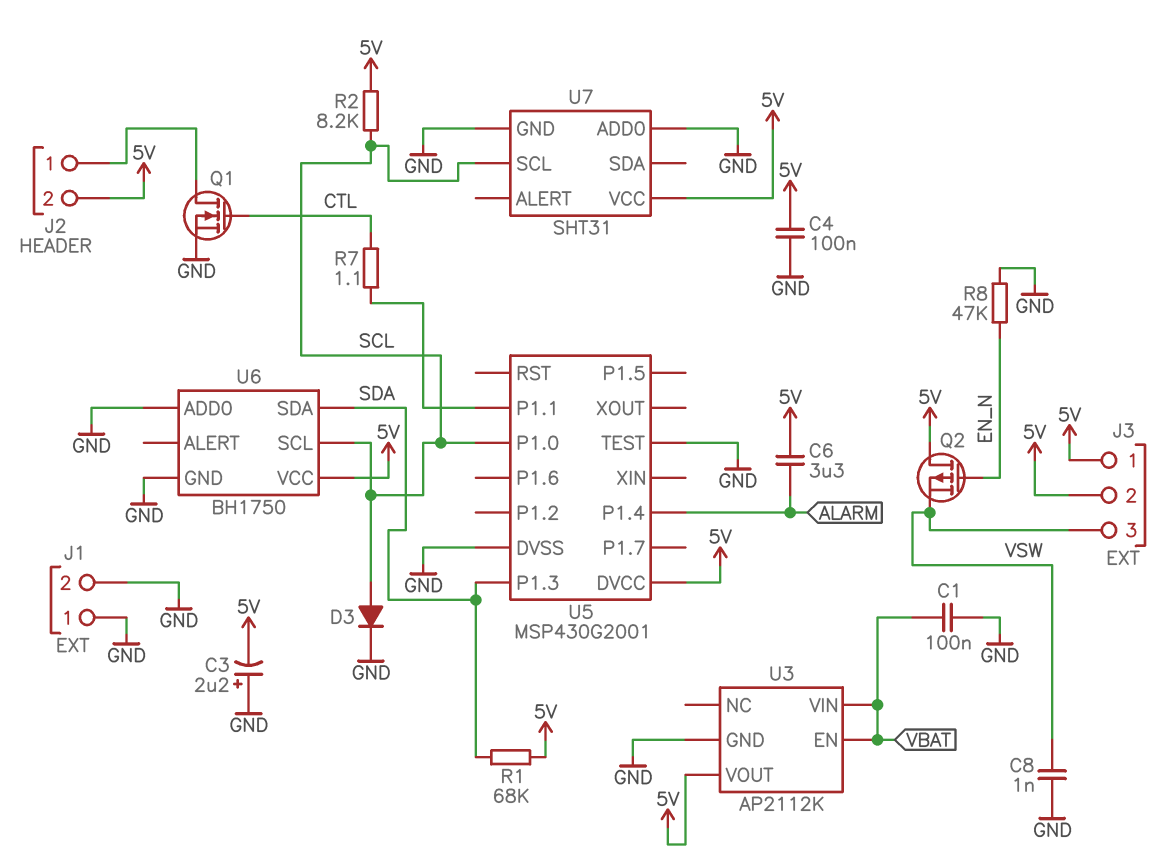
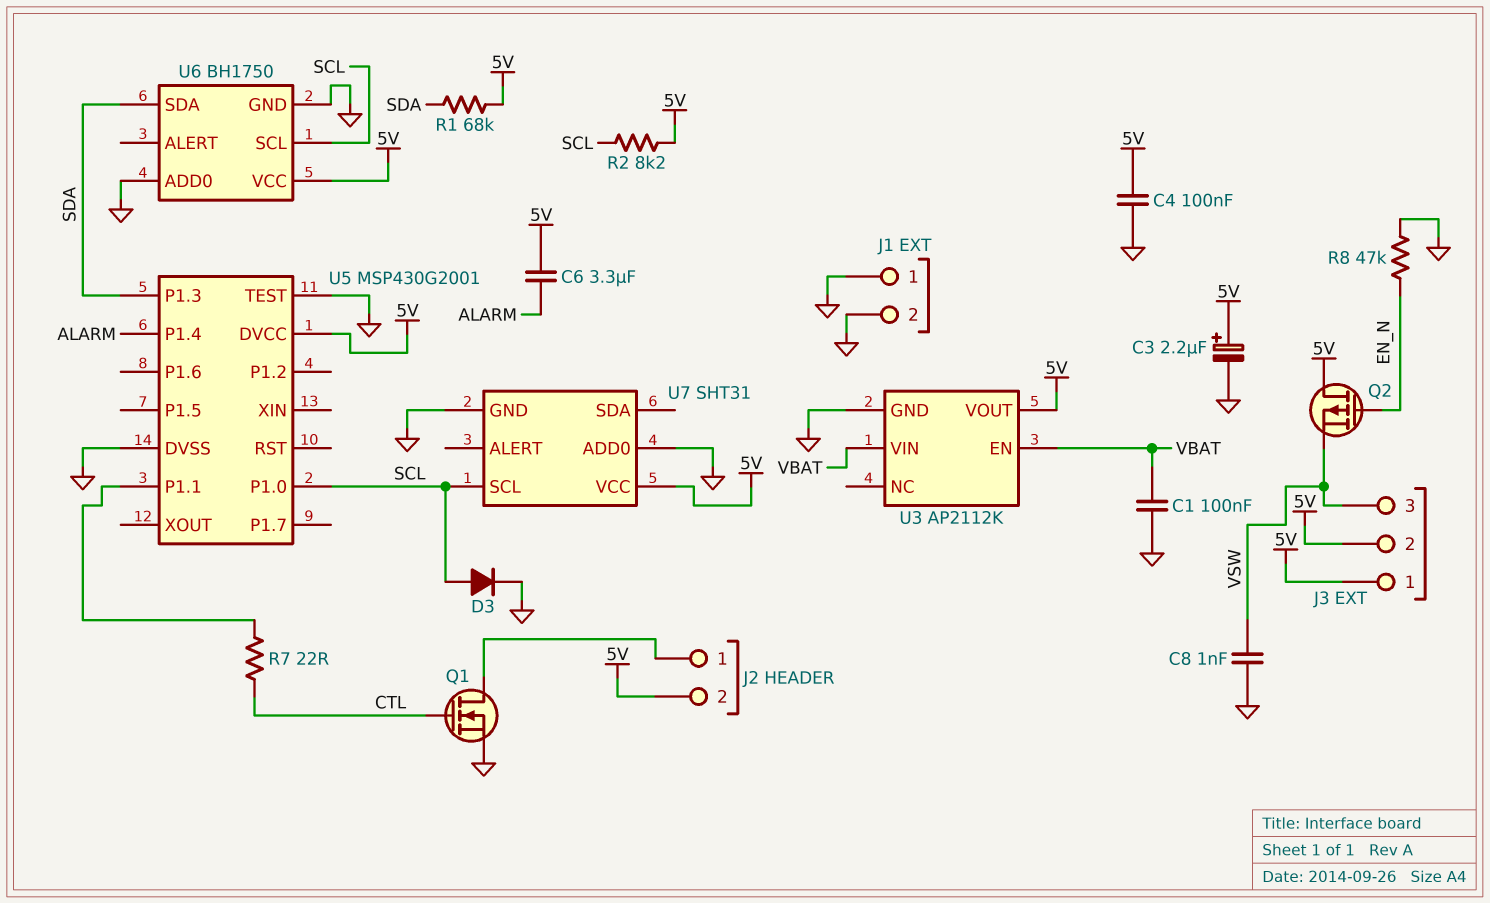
C3: 2.2uF (plus GND, minus 5V) -> 2.2uF (plus 5V, minus GND)
R7: 1.1 (CTL, U5/P1.1) -> 22 (CTL, U5/P1.1)

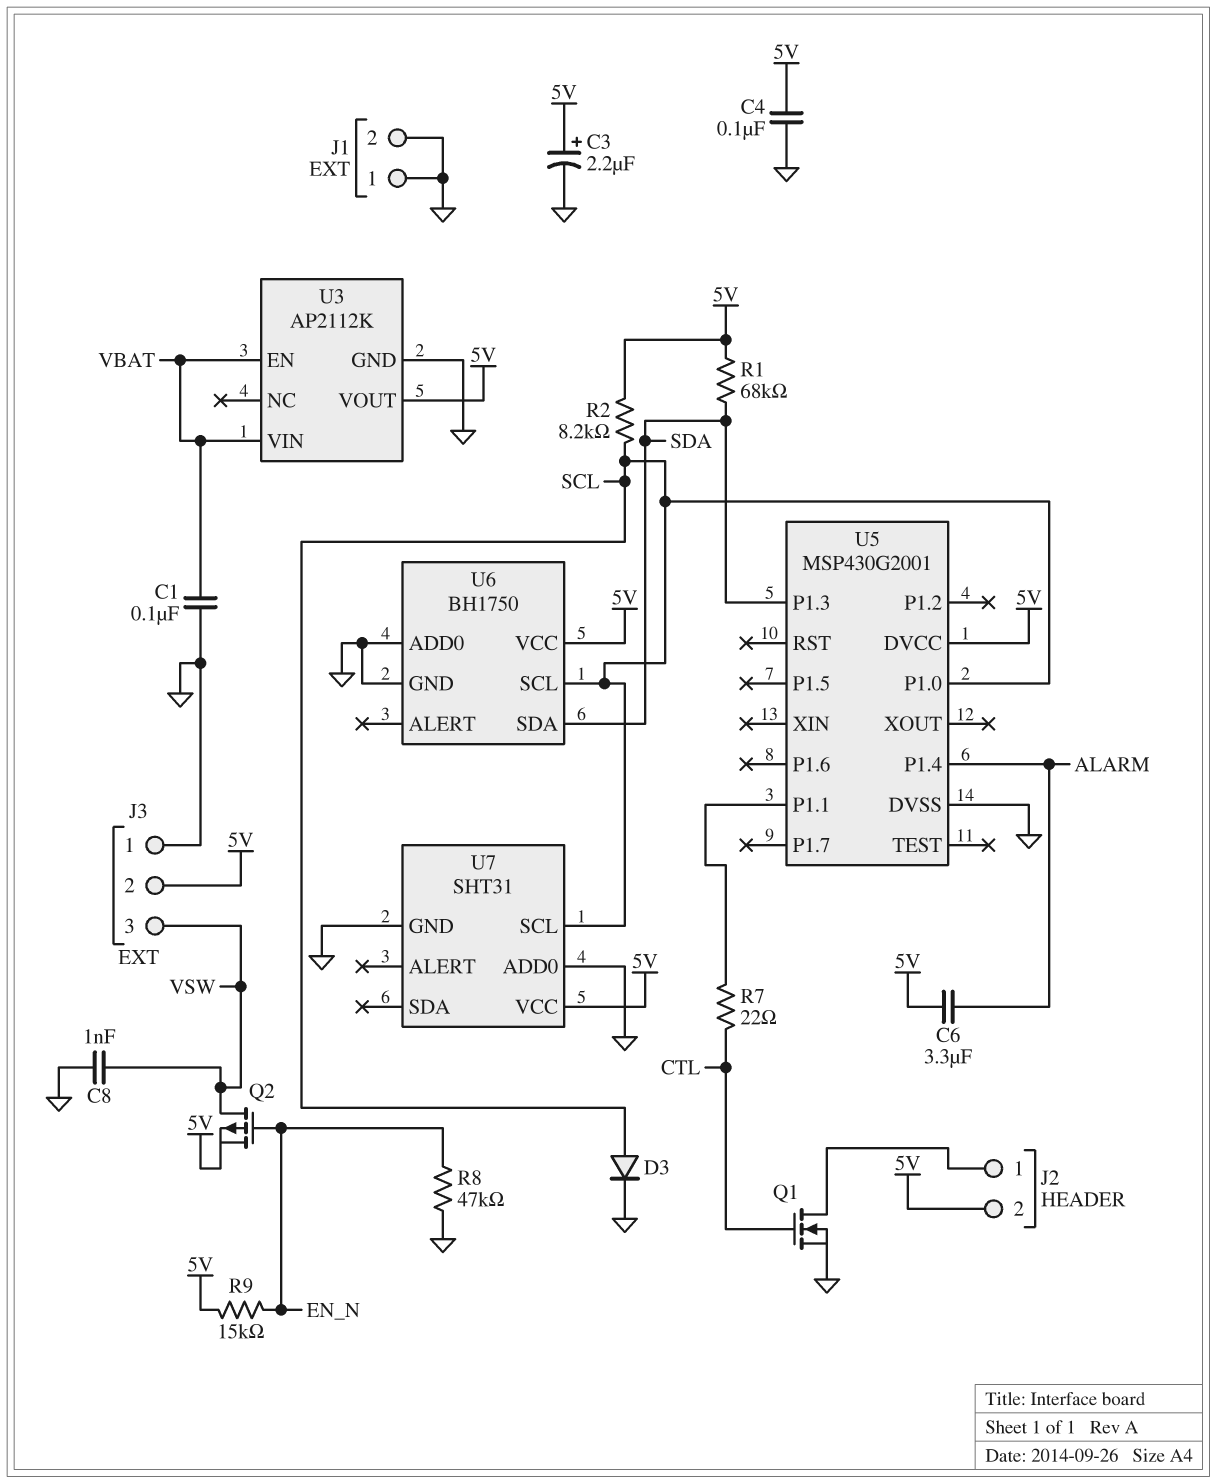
J3 pin 1: 5V -> GND
Q2: PMOS (G EN_N, D 5V, S VSW) -> PMOS (G EN_N, D VSW, S 5V)
R9: none -> 15k (5V, EN_N)
U5 pin TEST: GND -> none

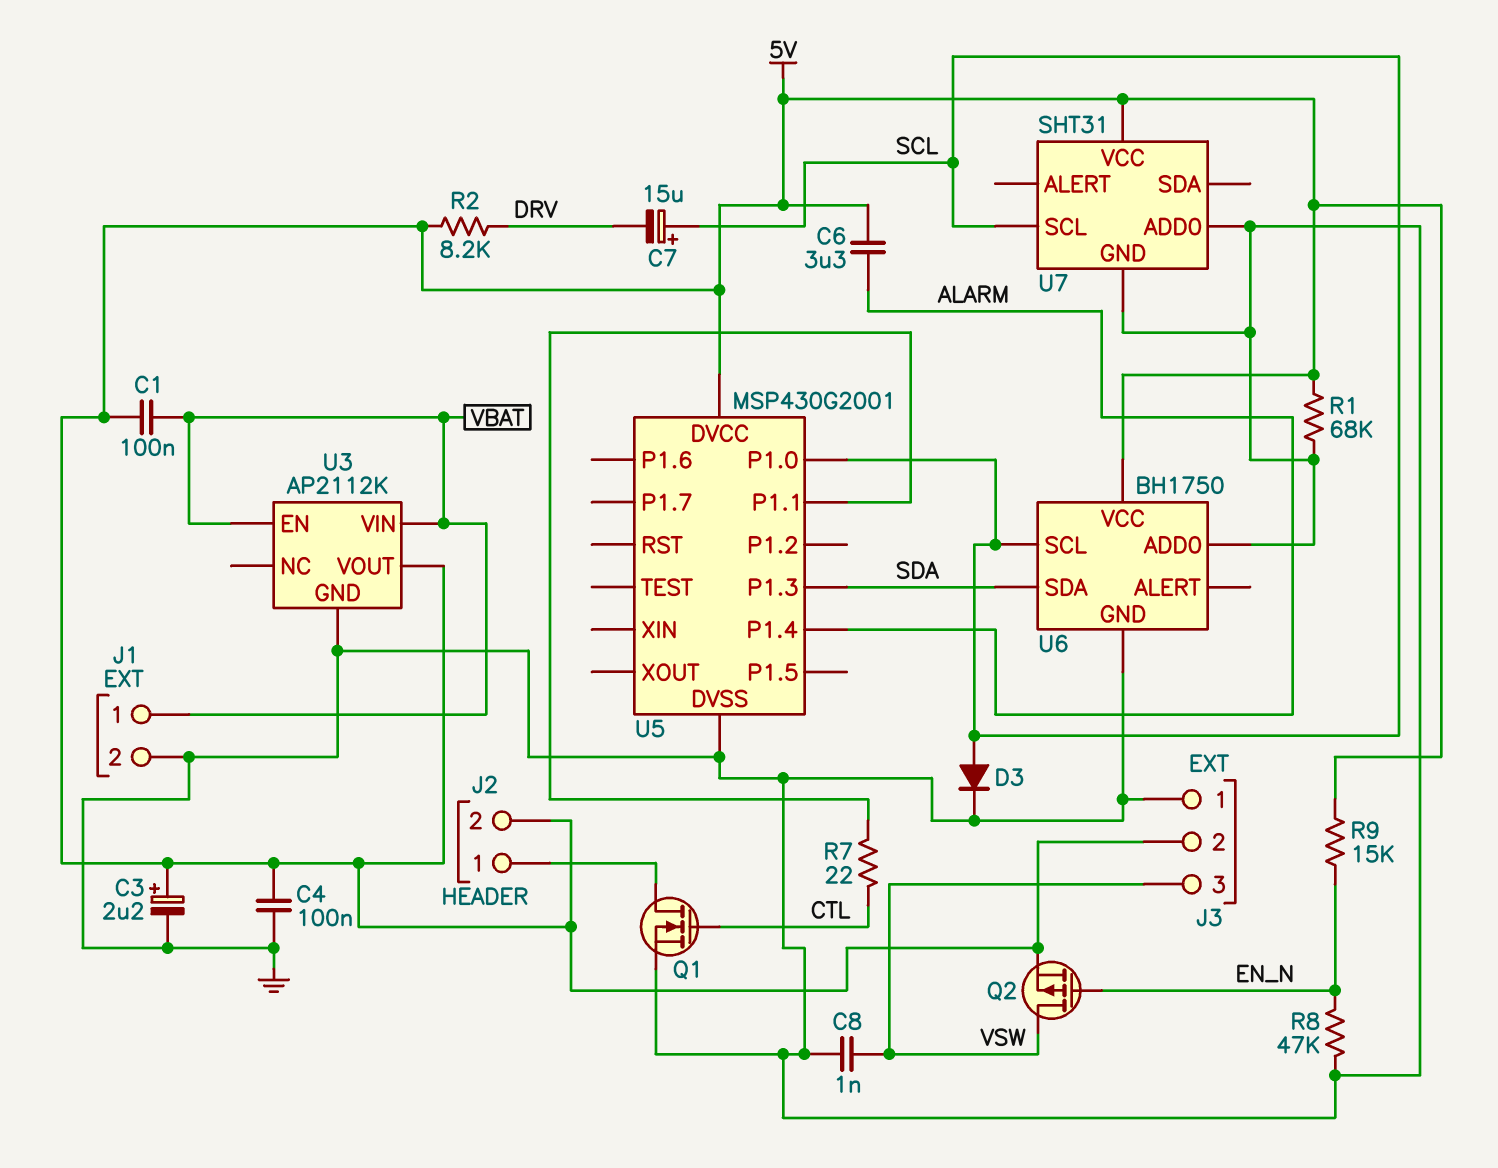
C1: 100nF (GND, VBAT) -> 100nF (5V, VBAT)
C7: none -> 15uF (plus SCL, minus DRV)
J1 pin 1: GND -> VBAT
R1: 68k (5V, SDA) -> 68k (5V, GND)
R2: 8.2k (5V, SCL) -> 8.2k (5V, DRV)

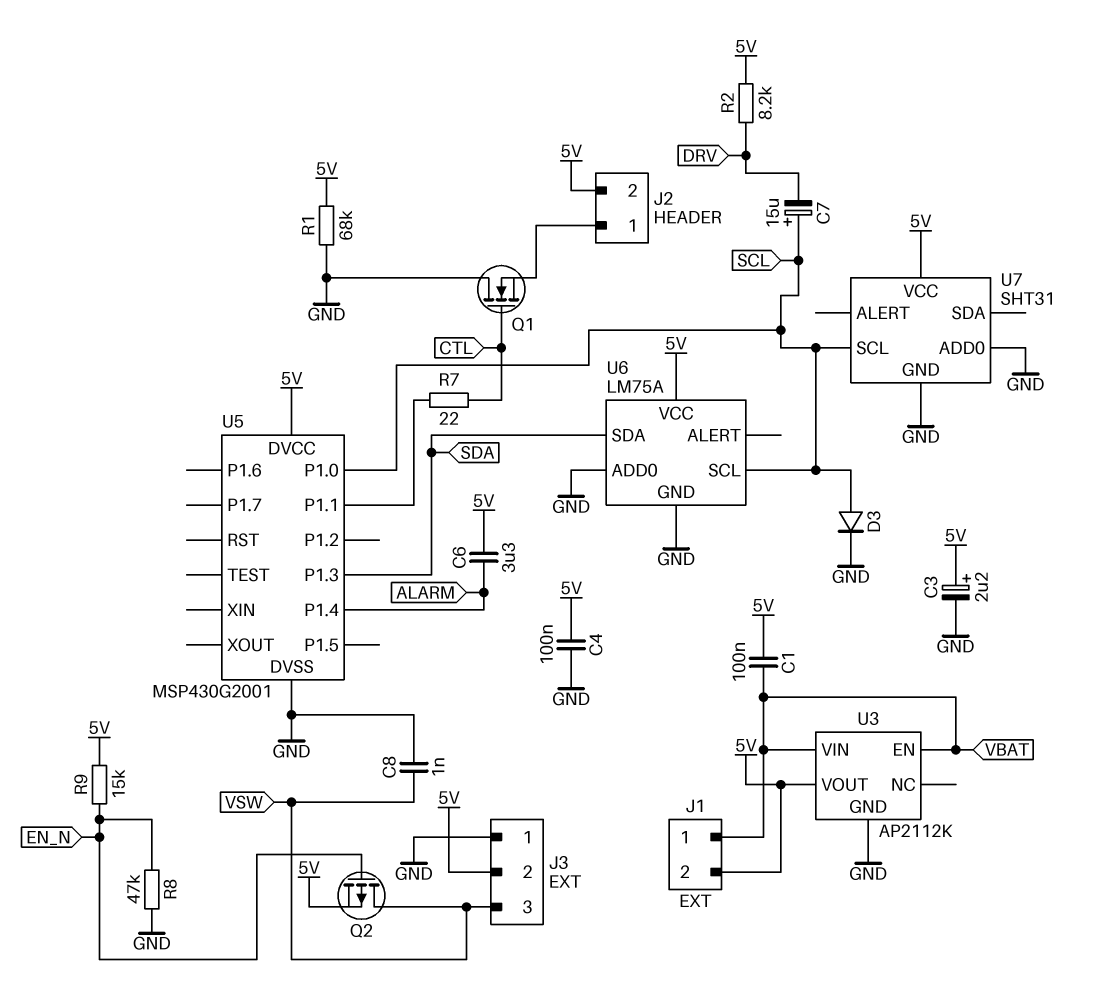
J1 pin 2: GND -> 5V
Q1: NMOS (G CTL, D J2/1, S GND) -> NMOS (G CTL, D GND, S J2/1)
U6: BH1750 -> LM75A

